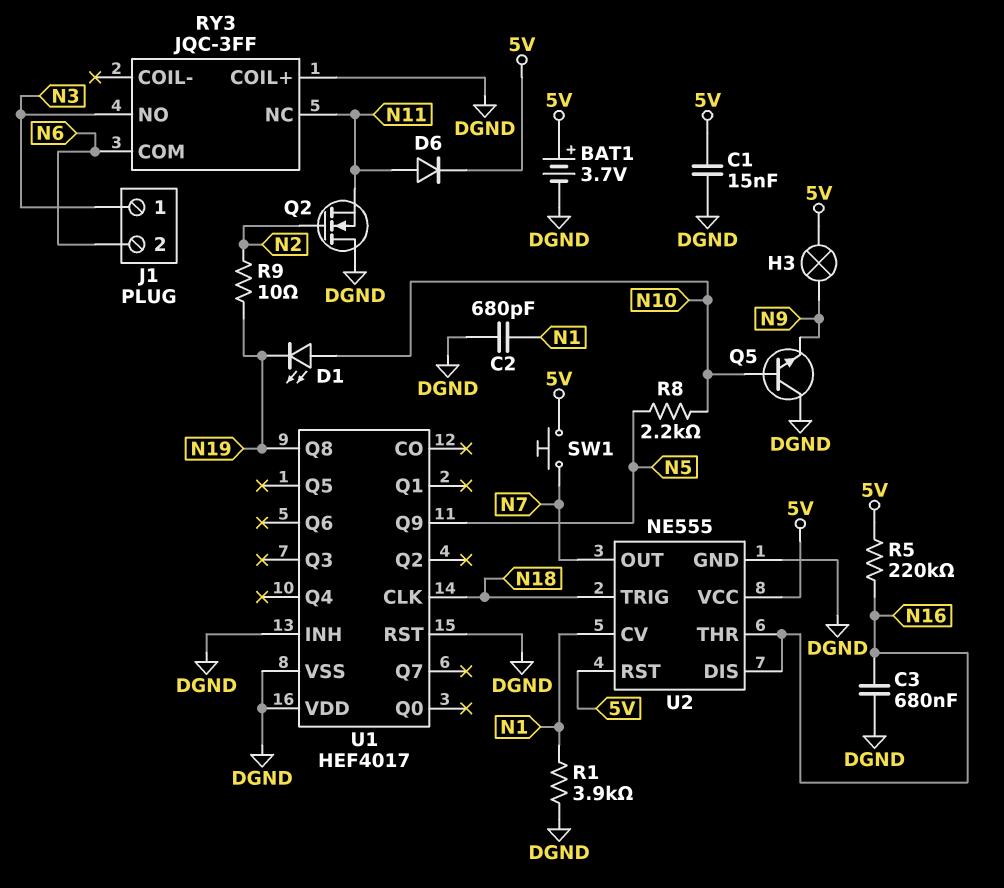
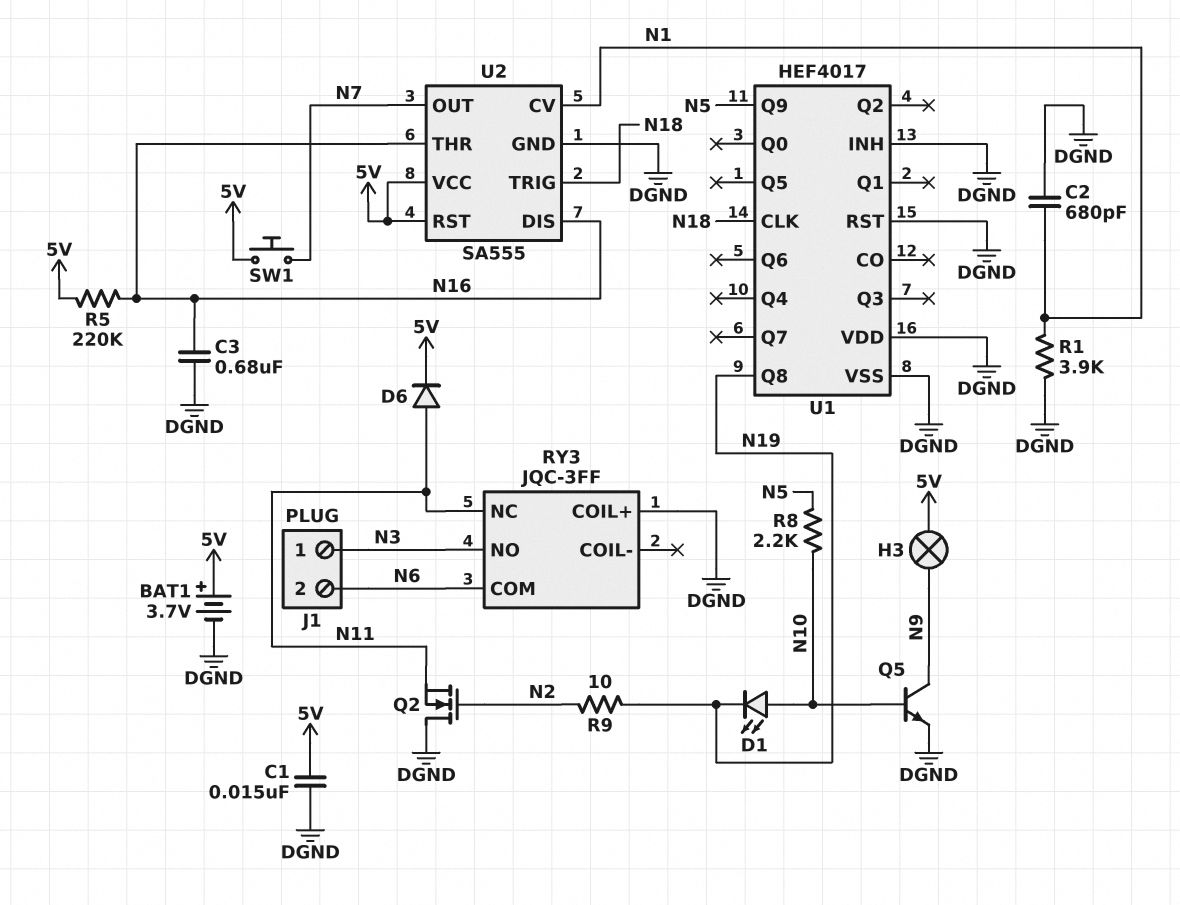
Q5: NPN (B N10, C DGND, E N9) -> NPN (B N10, C N9, E DGND)
U2: NE555 -> SA555

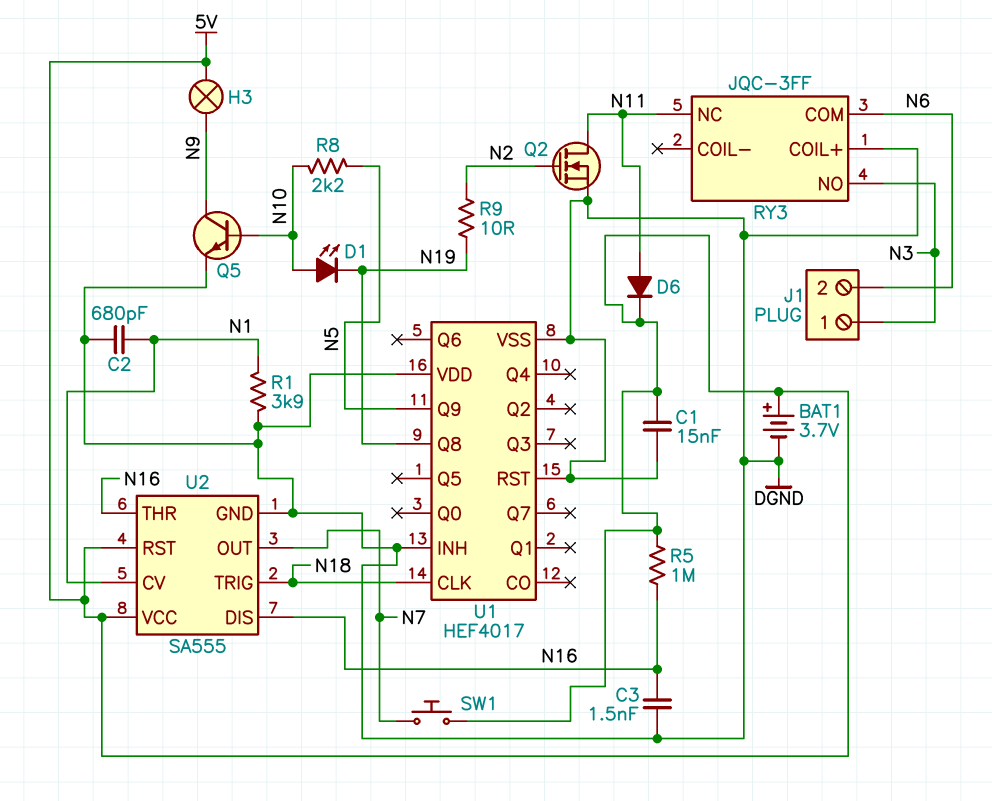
C3: 680nF (DGND, N16) -> 1.5nF (DGND, N16)
Q2: NMOS (G N2, D DGND, S N11) -> NMOS (G N2, D N11, S DGND)
R5: 220k (5V, N16) -> 1M (5V, N16)

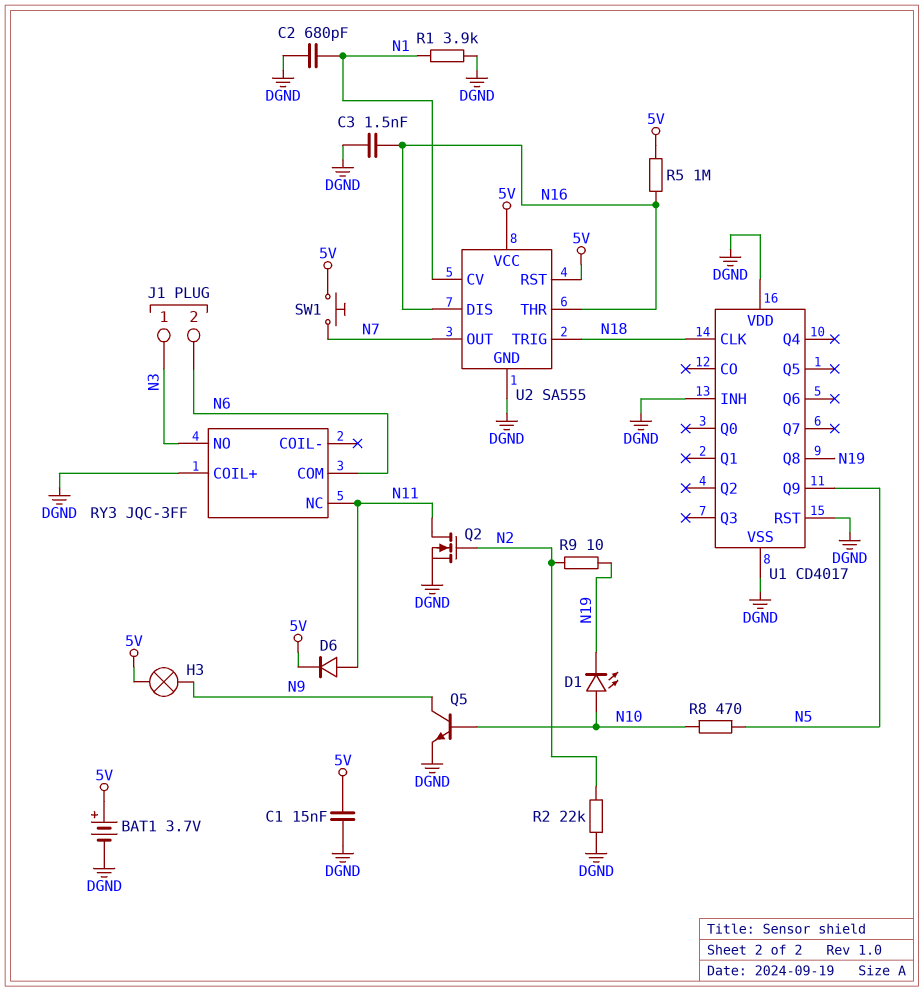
R2: none -> 22k (DGND, N2)
R8: 2.2k (N5, N10) -> 470 (N5, N10)
U1: HEF4017 -> CD4017

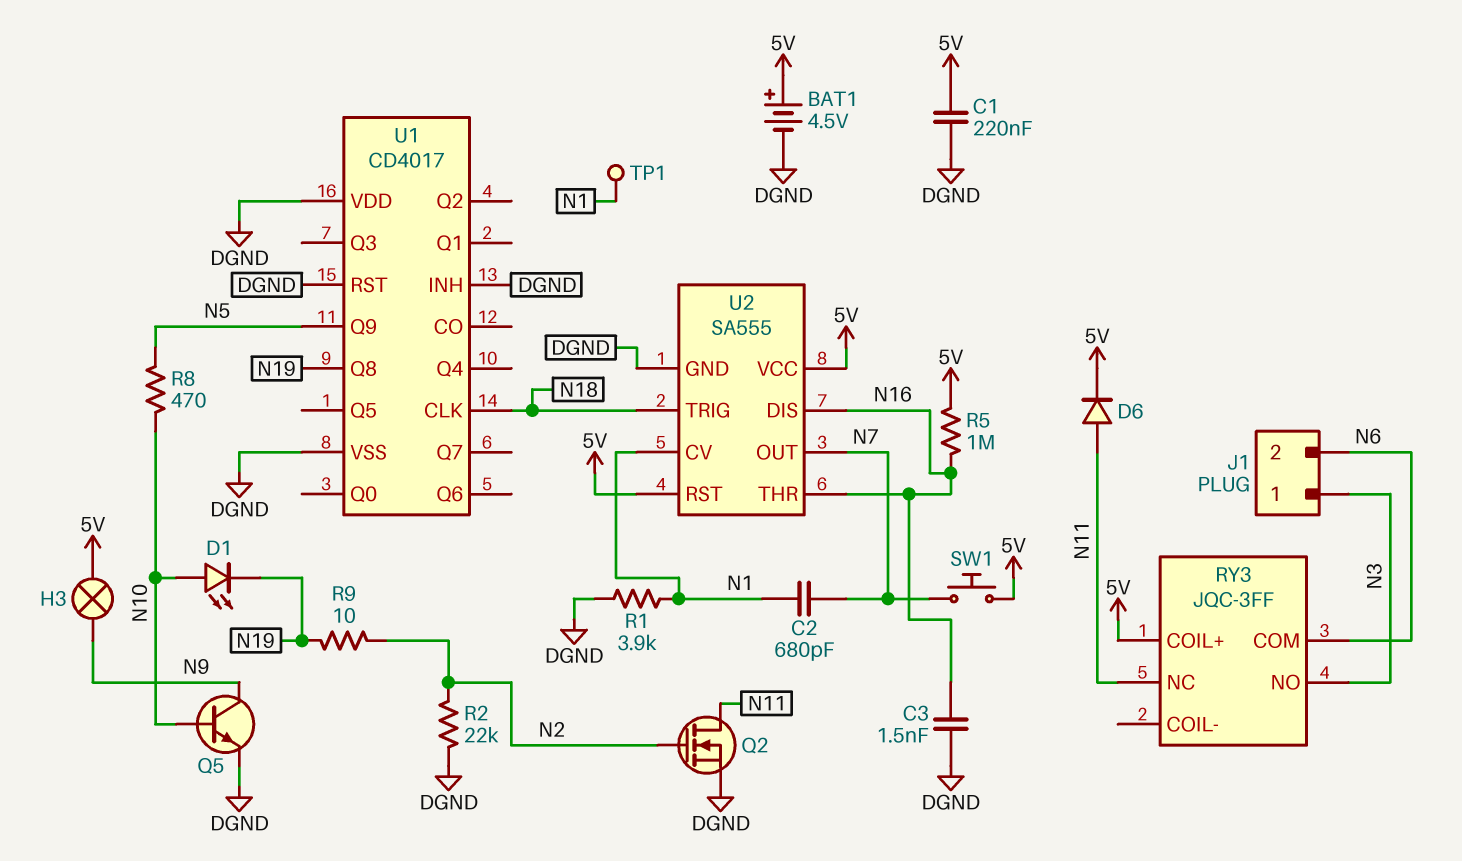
BAT1: 3.7V (plus 5V, minus DGND) -> 4.5V (plus 5V, minus DGND)
C1: 15nF (5V, DGND) -> 220nF (5V, DGND)
C2: 680pF (DGND, N1) -> 680pF (N1, N7)
RY3 pin COIL+: DGND -> 5V
TP1: none -> test point (N1)

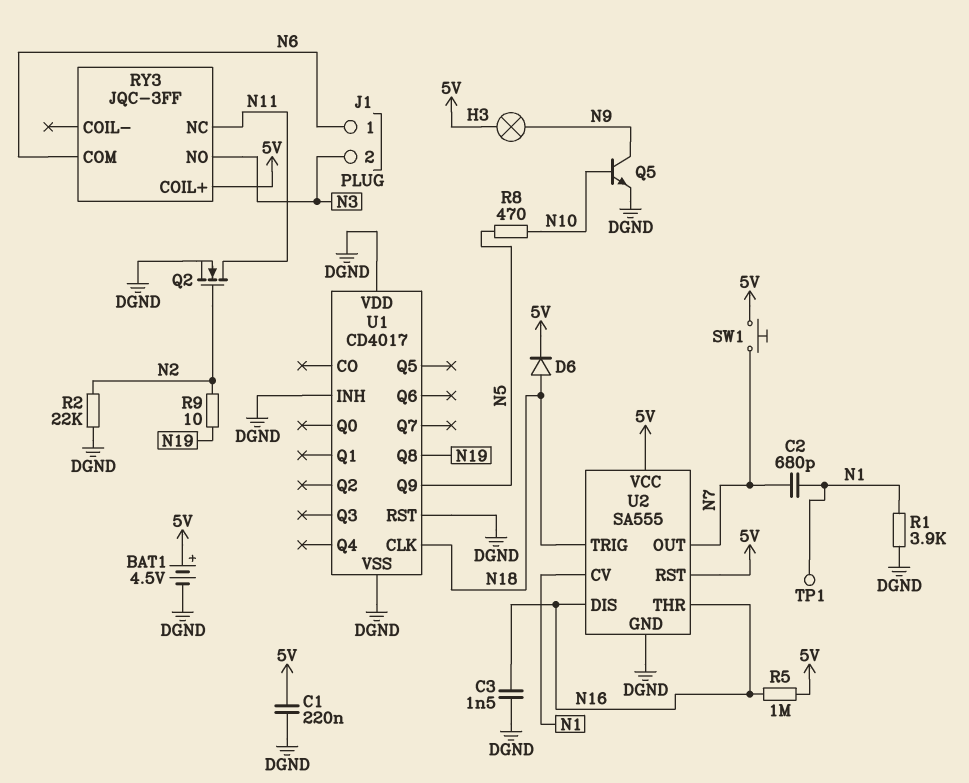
D1: LED (A N10, K N19) -> none
D6: diode (A N11, K 5V) -> diode (A N18, K 5V)
J1 pin 1: N3 -> N6
J1 pin 2: N6 -> N3

